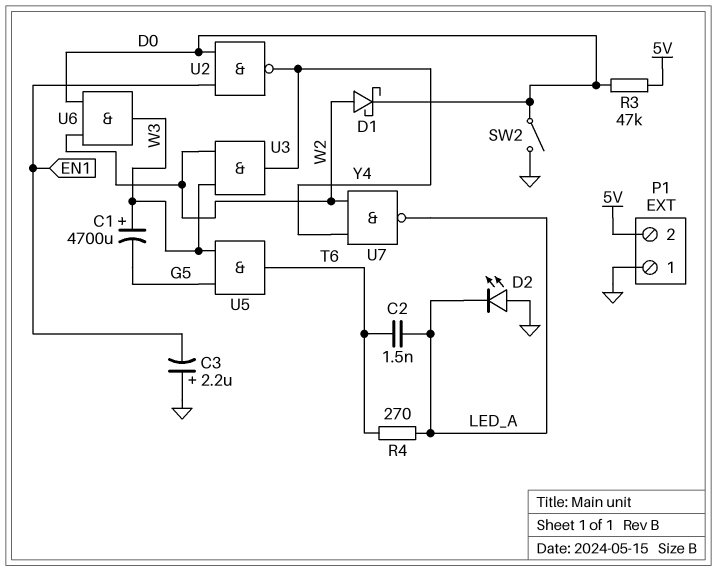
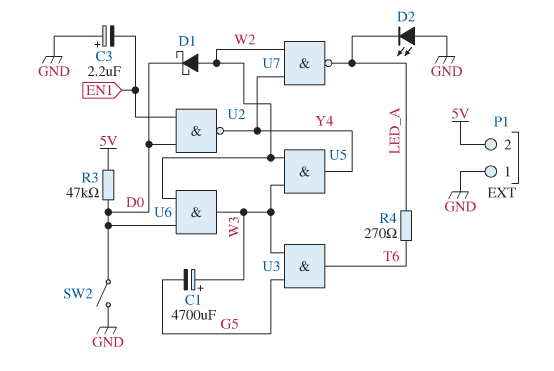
C2: 1.5nF (LED_A, T6) -> none
U3: AND (in W2, in W3, out Y4) -> AND (in G5, in W3, out T6)
U5: AND (in G5, in W3, out T6) -> AND (in W2, in W3, out Y4)

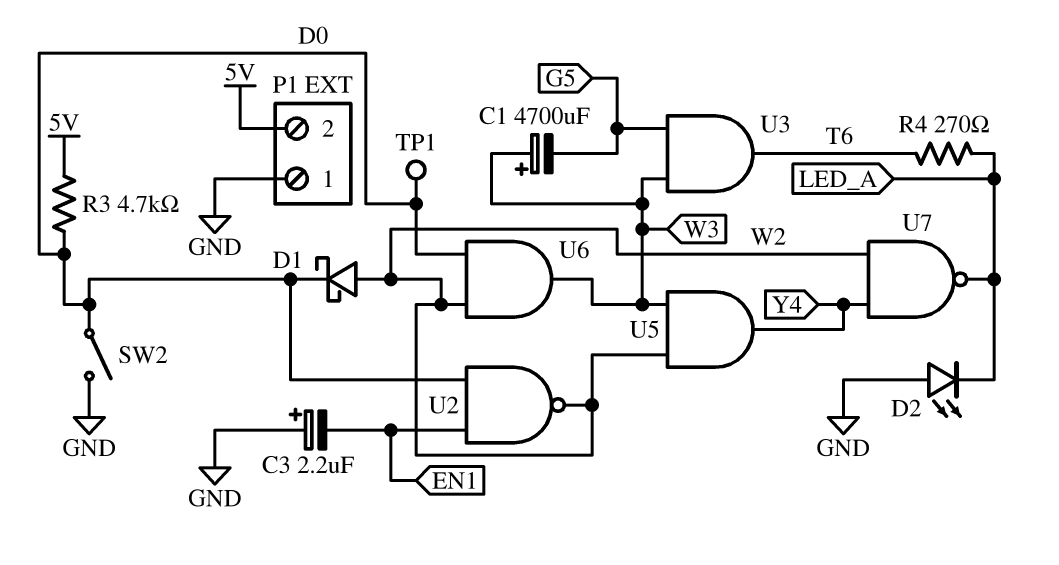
R3: 47k (5V, D0) -> 4.7k (5V, D0)
TP1: none -> test point (D0)
U2: NAND (in D0, in EN1, out Y4) -> NAND (in D0, in EN1, out W2)

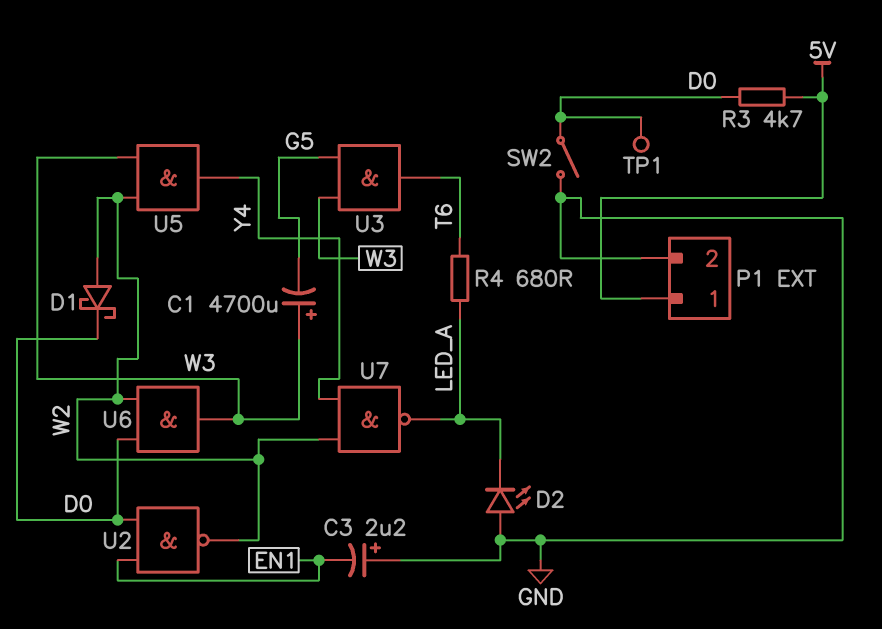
P1 pin 1: GND -> 5V
P1 pin 2: 5V -> GND
R4: 270 (LED_A, T6) -> 680 (LED_A, T6)

